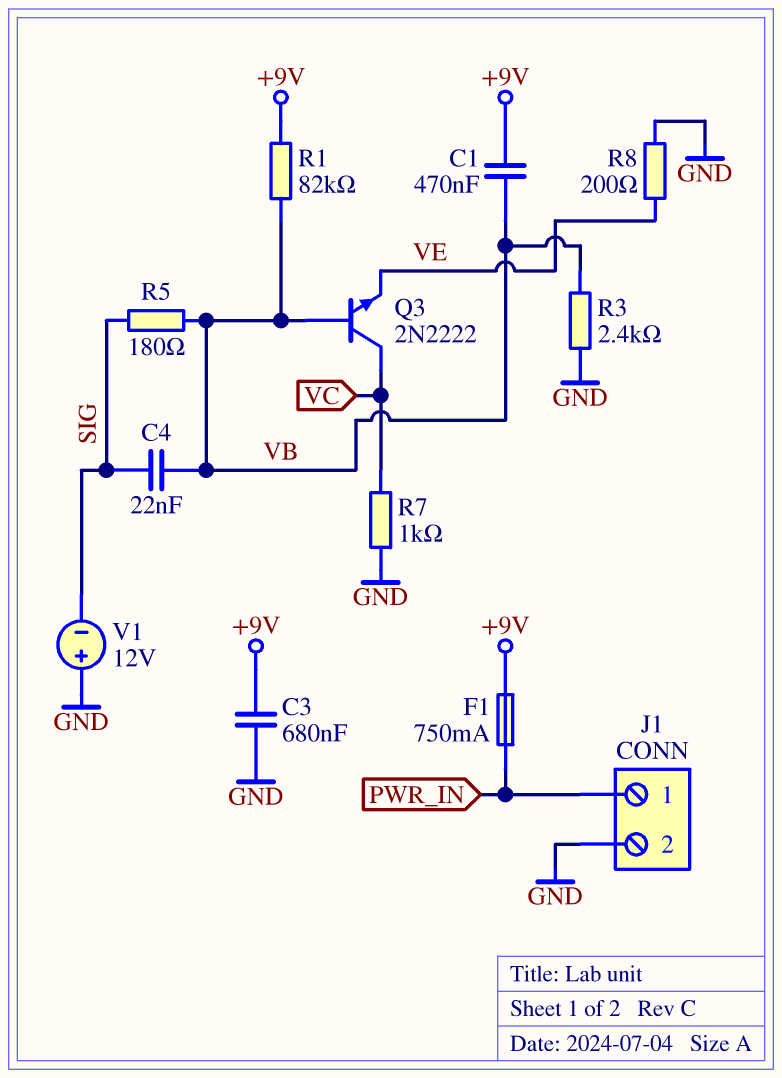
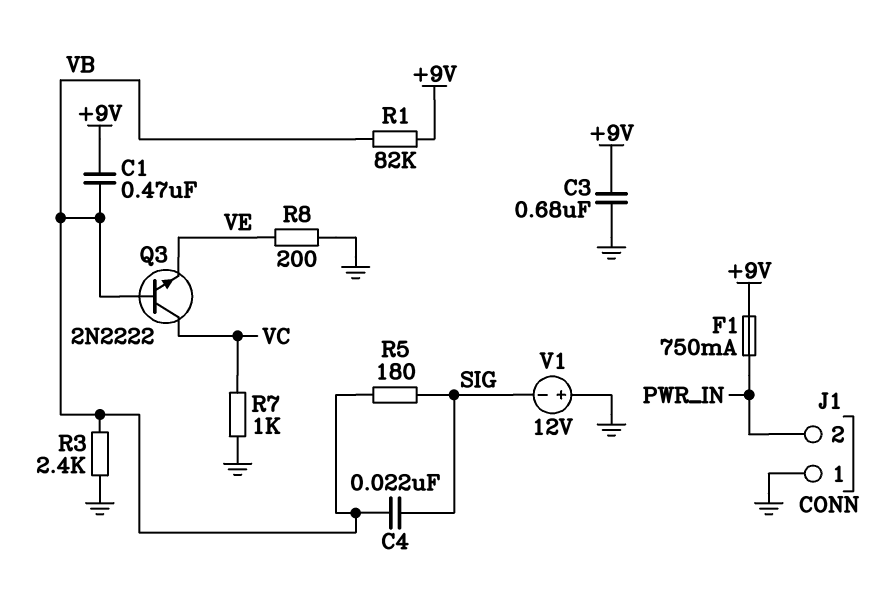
J1 pin 1: PWR_IN -> GND
J1 pin 2: GND -> PWR_IN

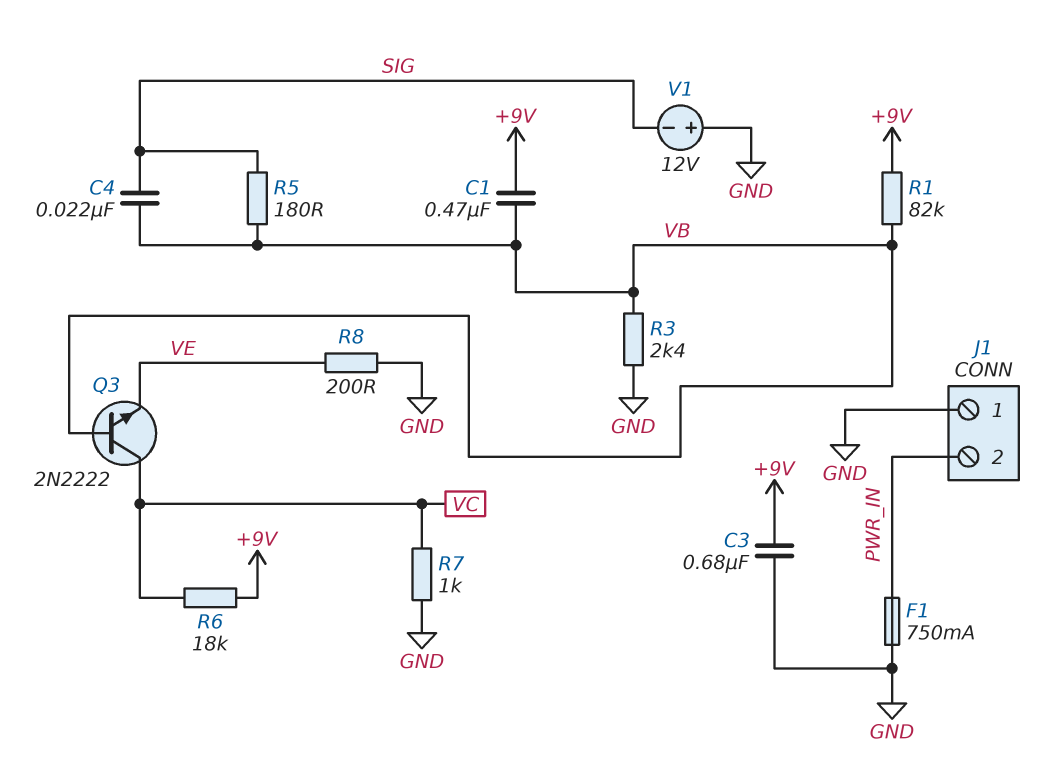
F1: 750mA (+9V, PWR_IN) -> 750mA (GND, PWR_IN)
R6: none -> 18k (+9V, VC)

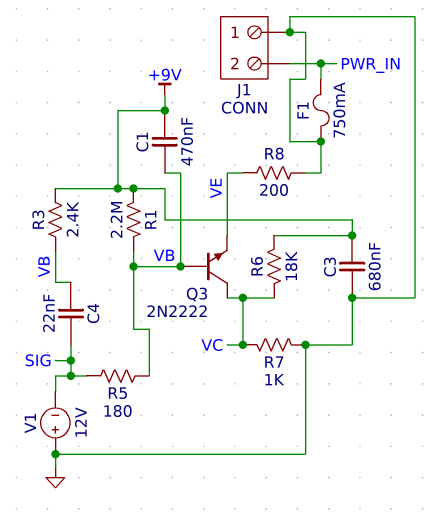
R1: 82k (+9V, VB) -> 2.2M (+9V, VB)
R3: 2.4k (GND, VB) -> 2.4k (+9V, VB)

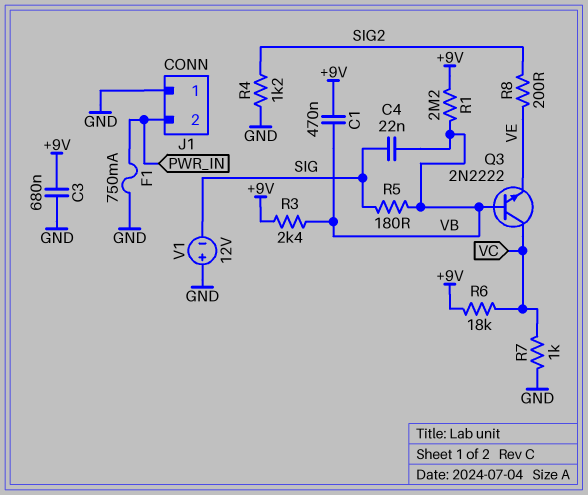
R4: none -> 1.2k (GND, SIG2)
R8: 200 (GND, VE) -> 200 (SIG2, VE)

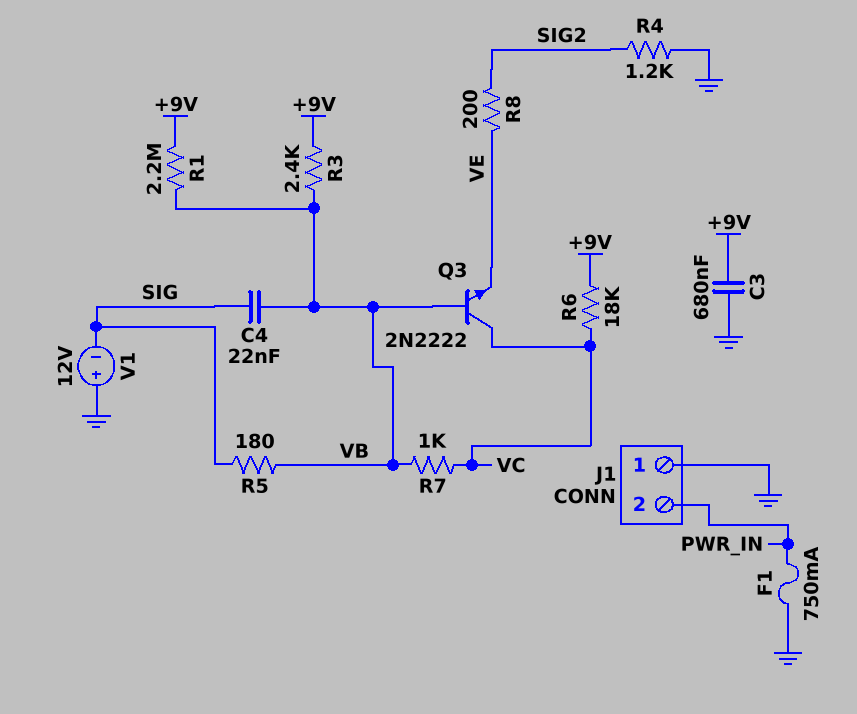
C1: 470nF (+9V, VB) -> none
R7: 1k (GND, VC) -> 1k (VB, VC)

